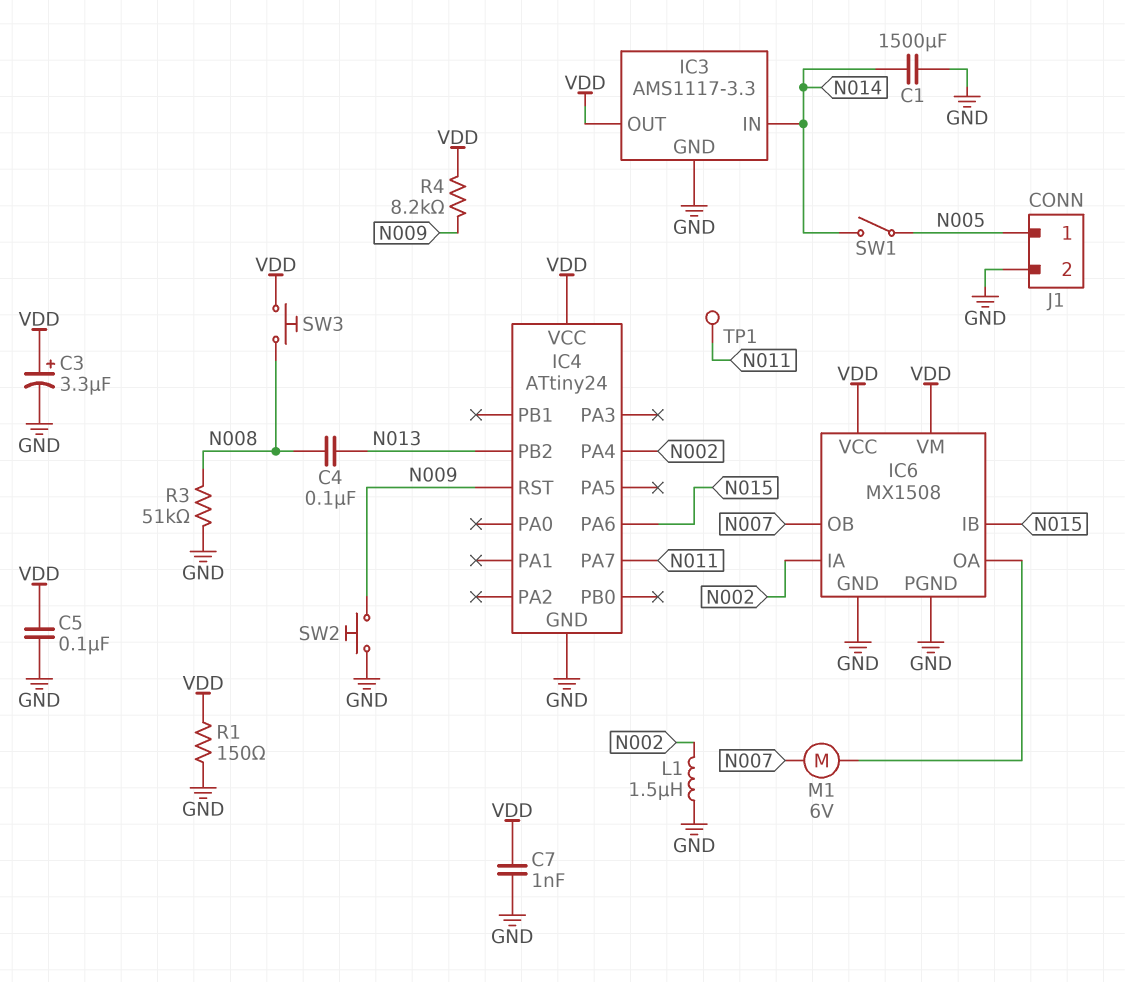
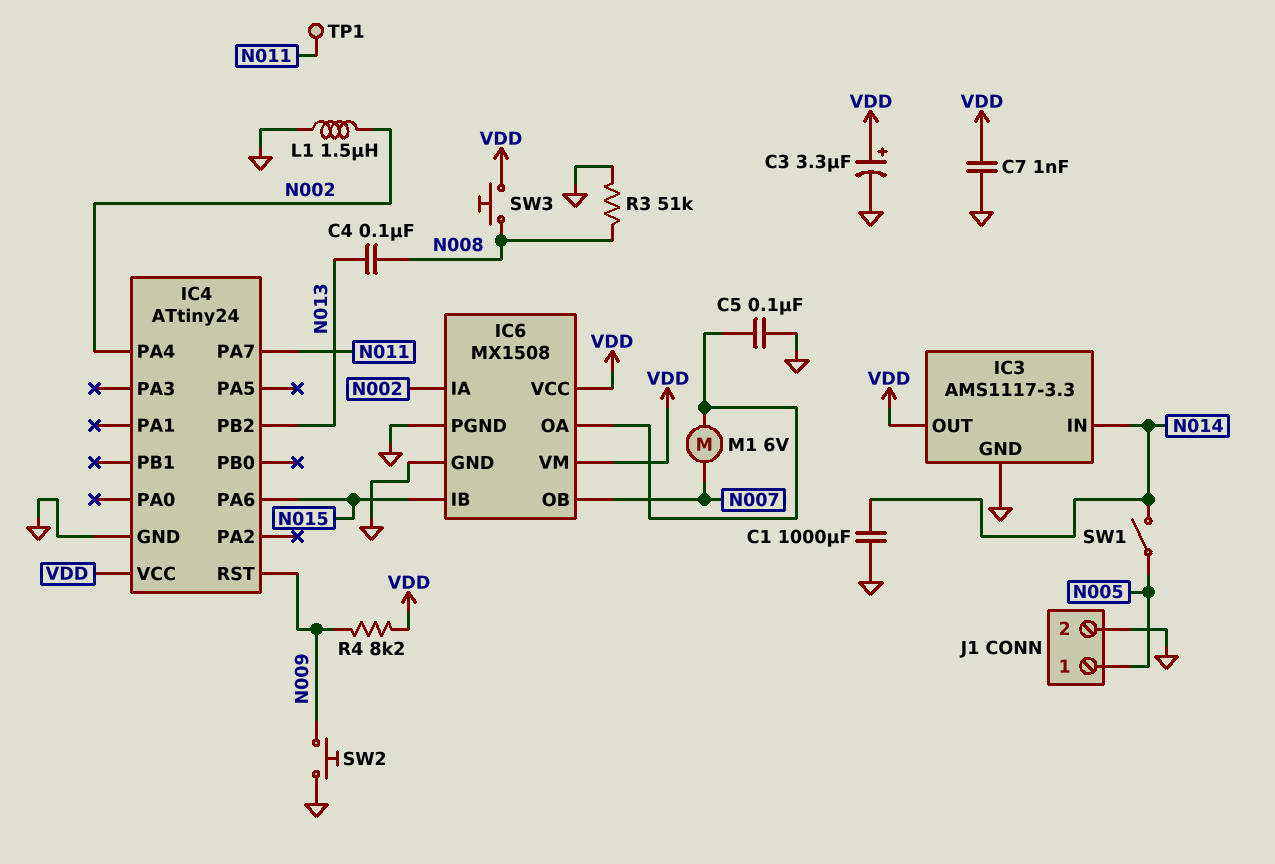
C1: 1500uF (GND, N014) -> 1000uF (GND, N014)
C5: 100nF (GND, VDD) -> 100nF (GND, IC6/OA)
R1: 150 (GND, VDD) -> none

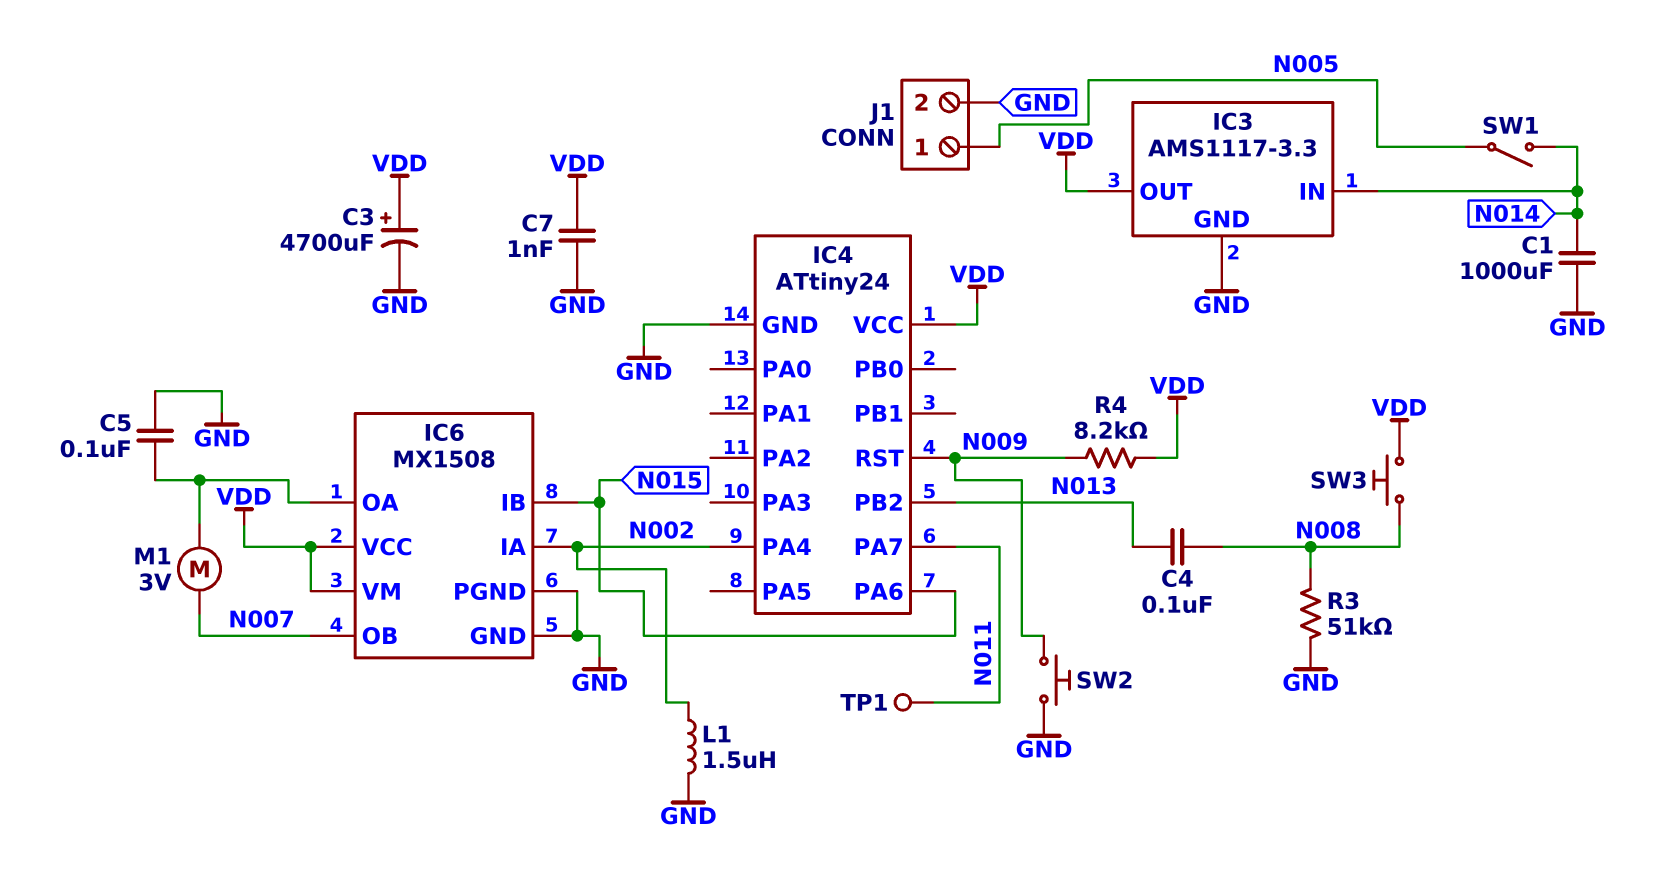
C3: 3.3uF (plus VDD, minus GND) -> 4700uF (plus VDD, minus GND)
M1: motor 6V (IC6/OA, N007) -> motor 3V (IC6/OA, N007)

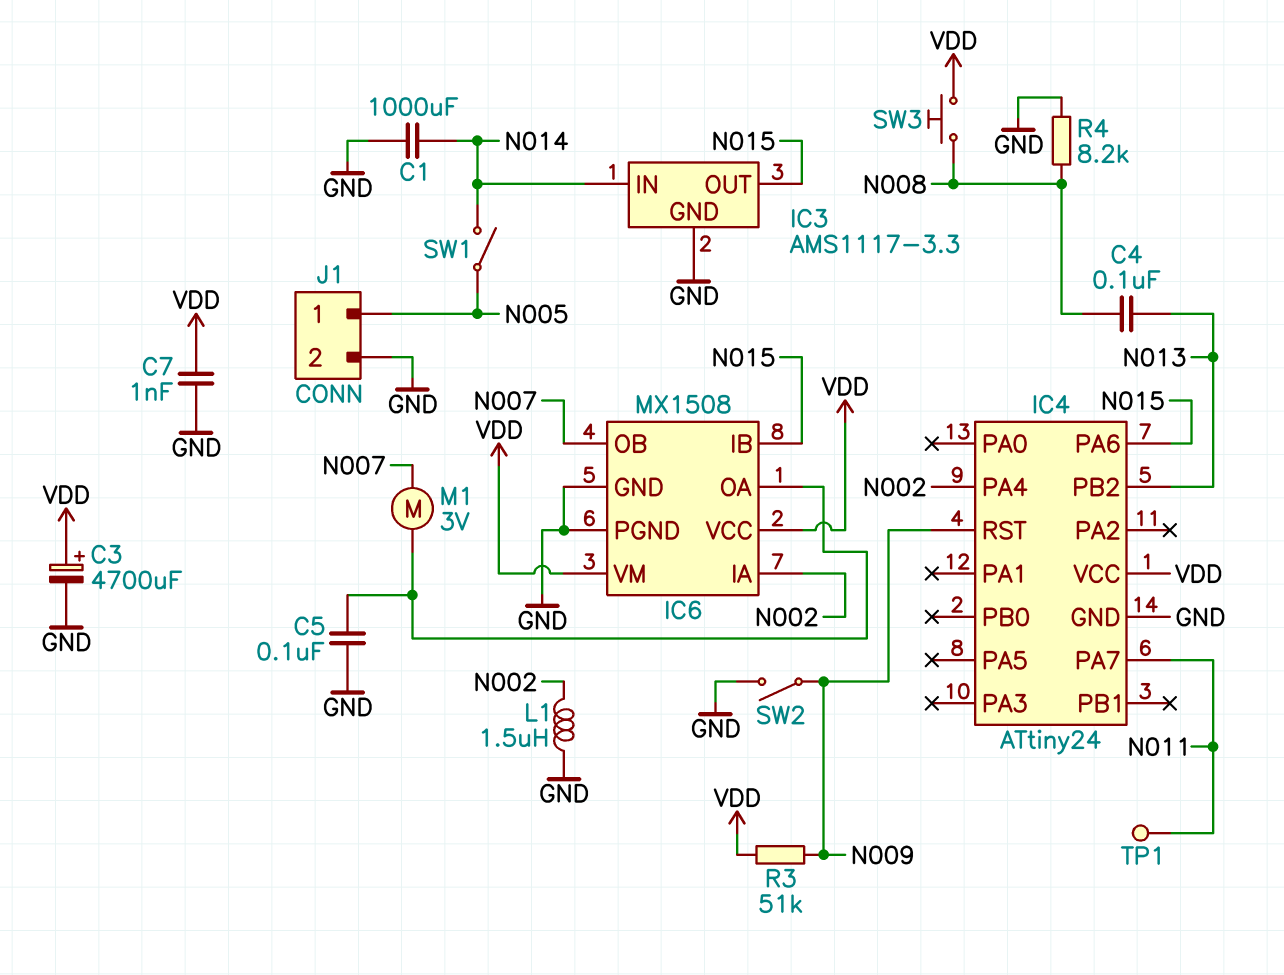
IC3 pin OUT: VDD -> N015
R3: 51k (GND, N008) -> 51k (N009, VDD)
R4: 8.2k (N009, VDD) -> 8.2k (GND, N008)
SW2: button (GND, N009) -> switch (GND, N009)

